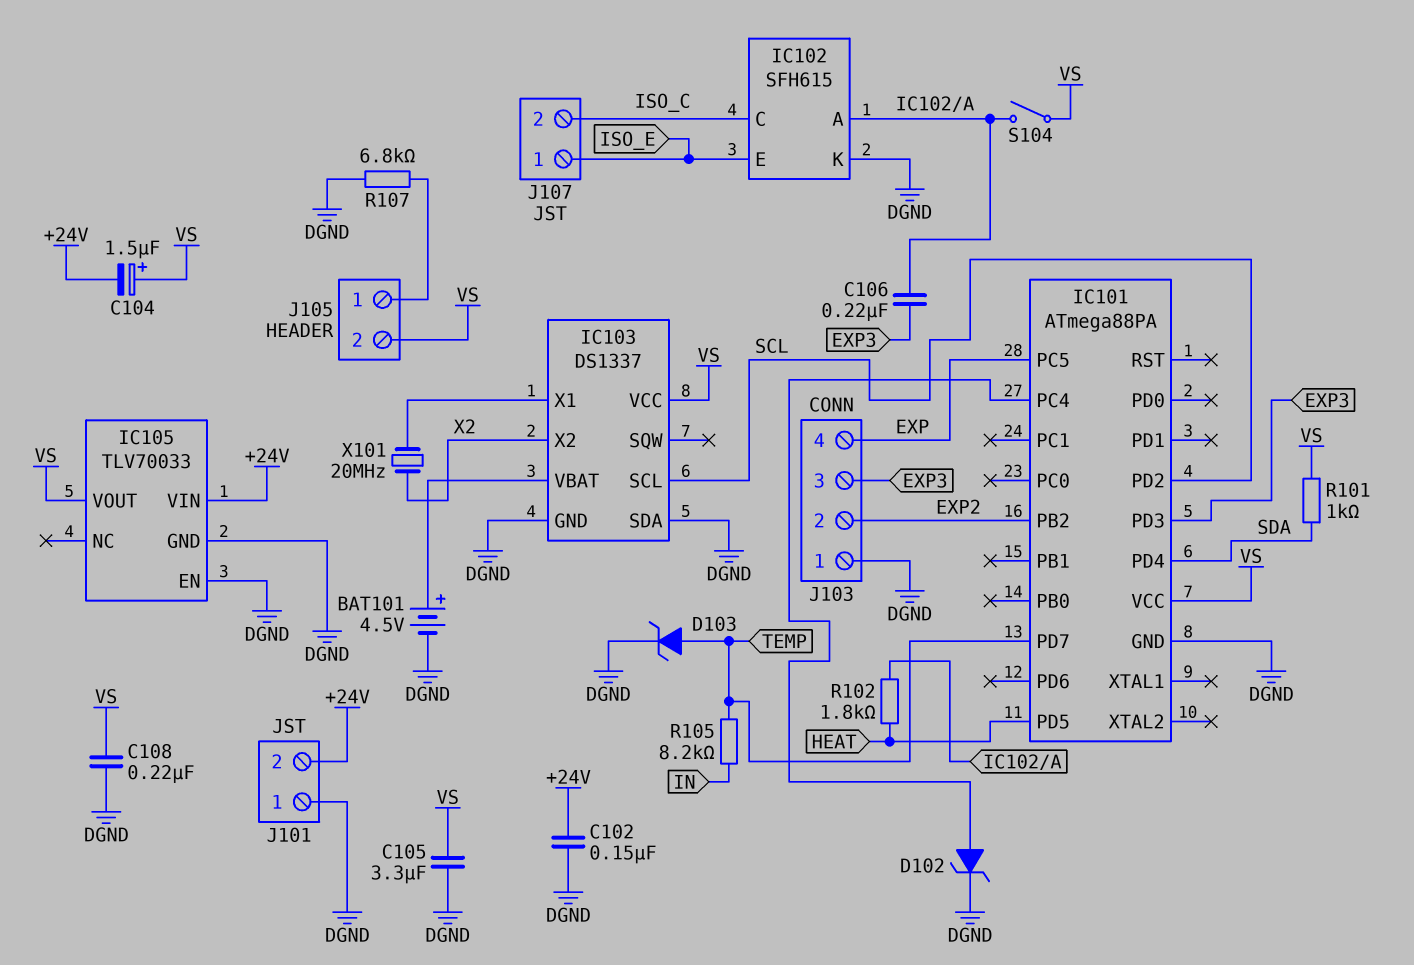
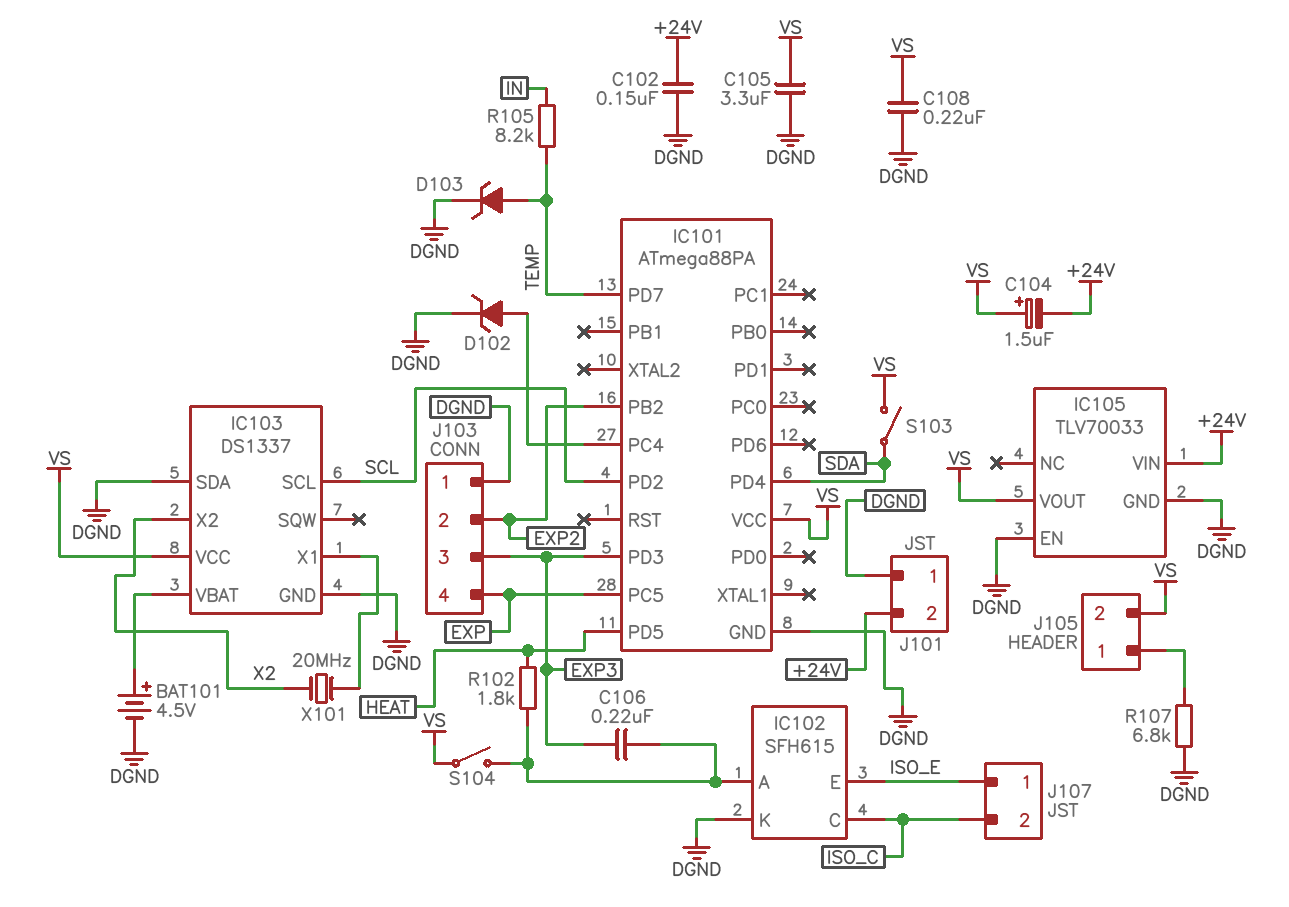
R101: 1k (SDA, VS) -> none
S103: none -> switch (SDA, VS)

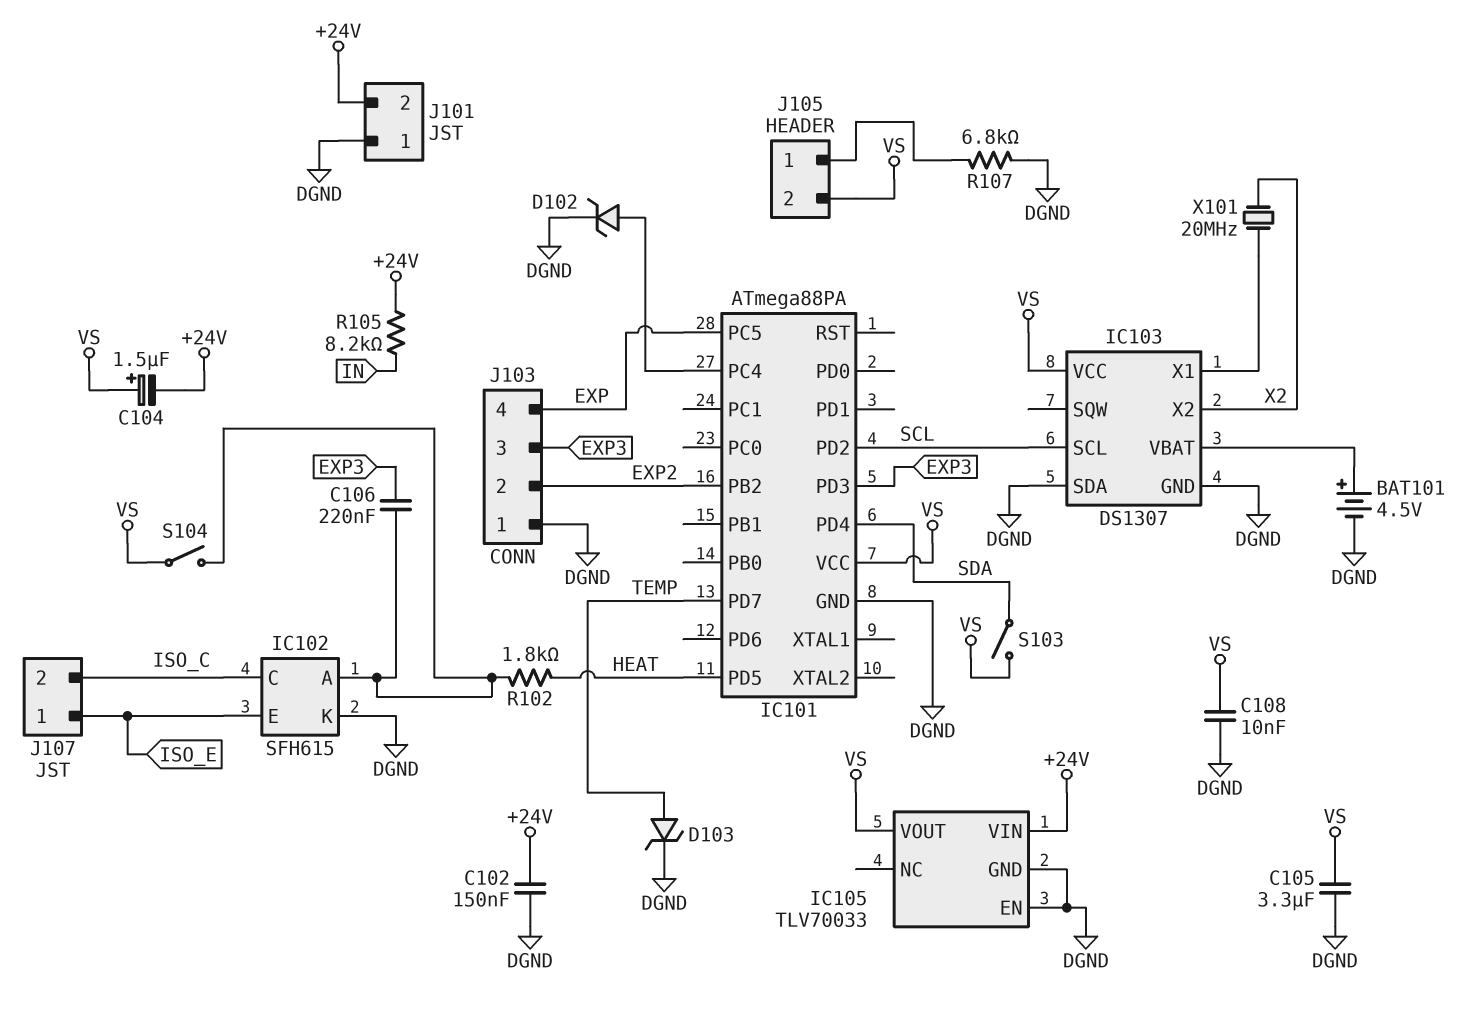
C108: 220nF (DGND, VS) -> 10nF (DGND, VS)
IC103: DS1337 -> DS1307
R105: 8.2k (IN, TEMP) -> 8.2k (+24V, IN)

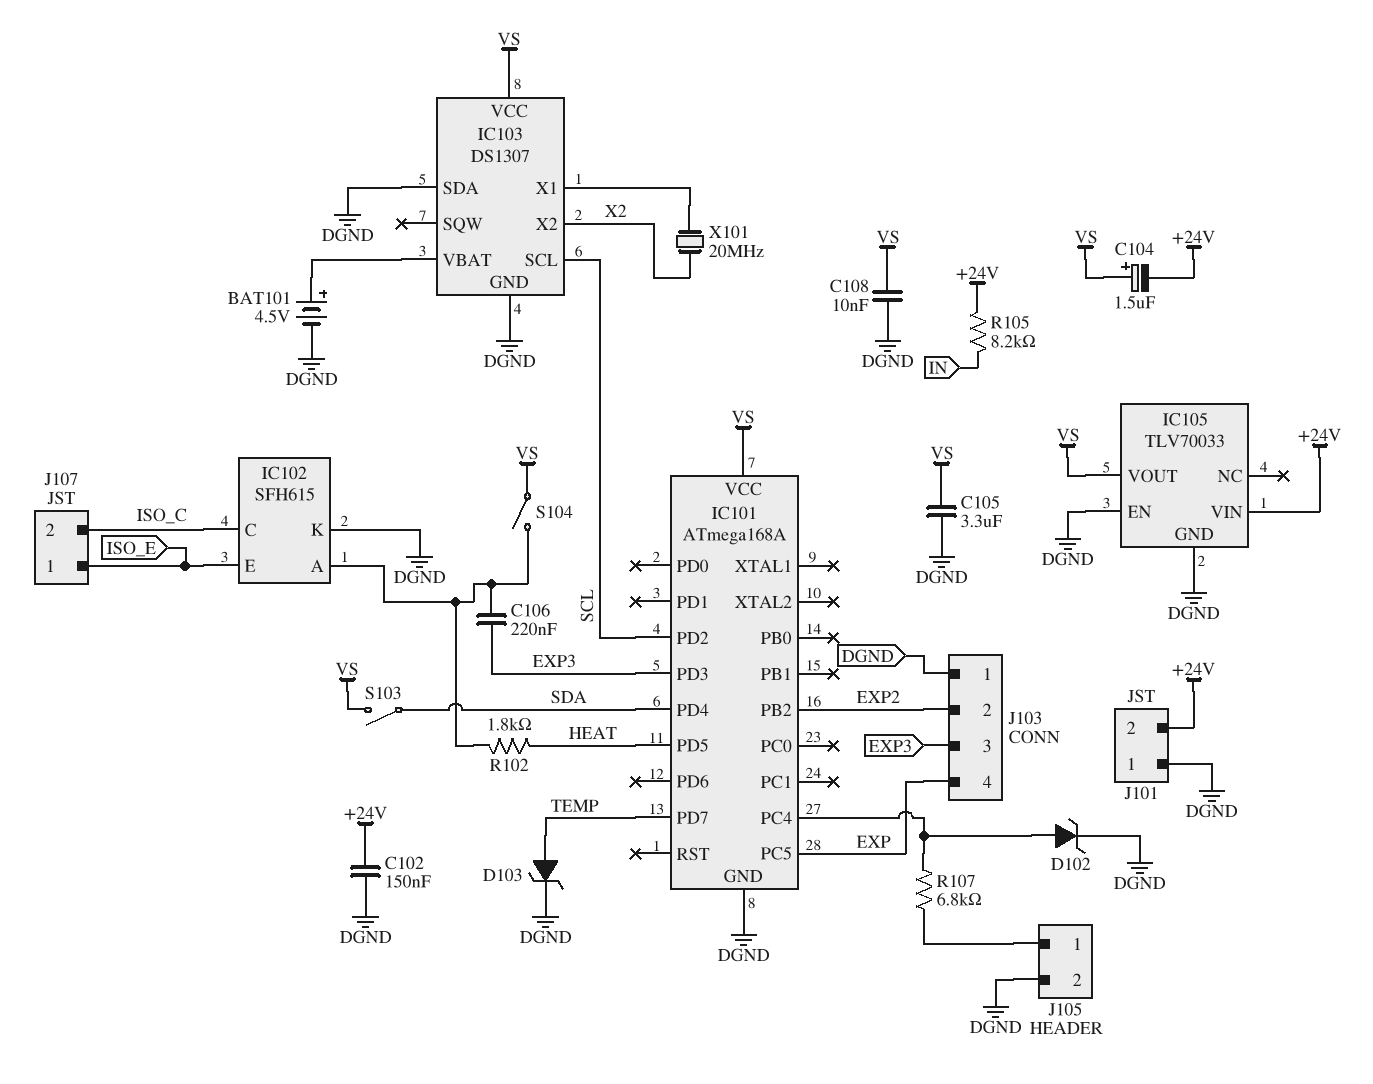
IC101: ATmega88PA -> ATmega168A
J105 pin 2: VS -> DGND
R107: 6.8k (DGND, J105/1) -> 6.8k (IC101/PC4, J105/1)

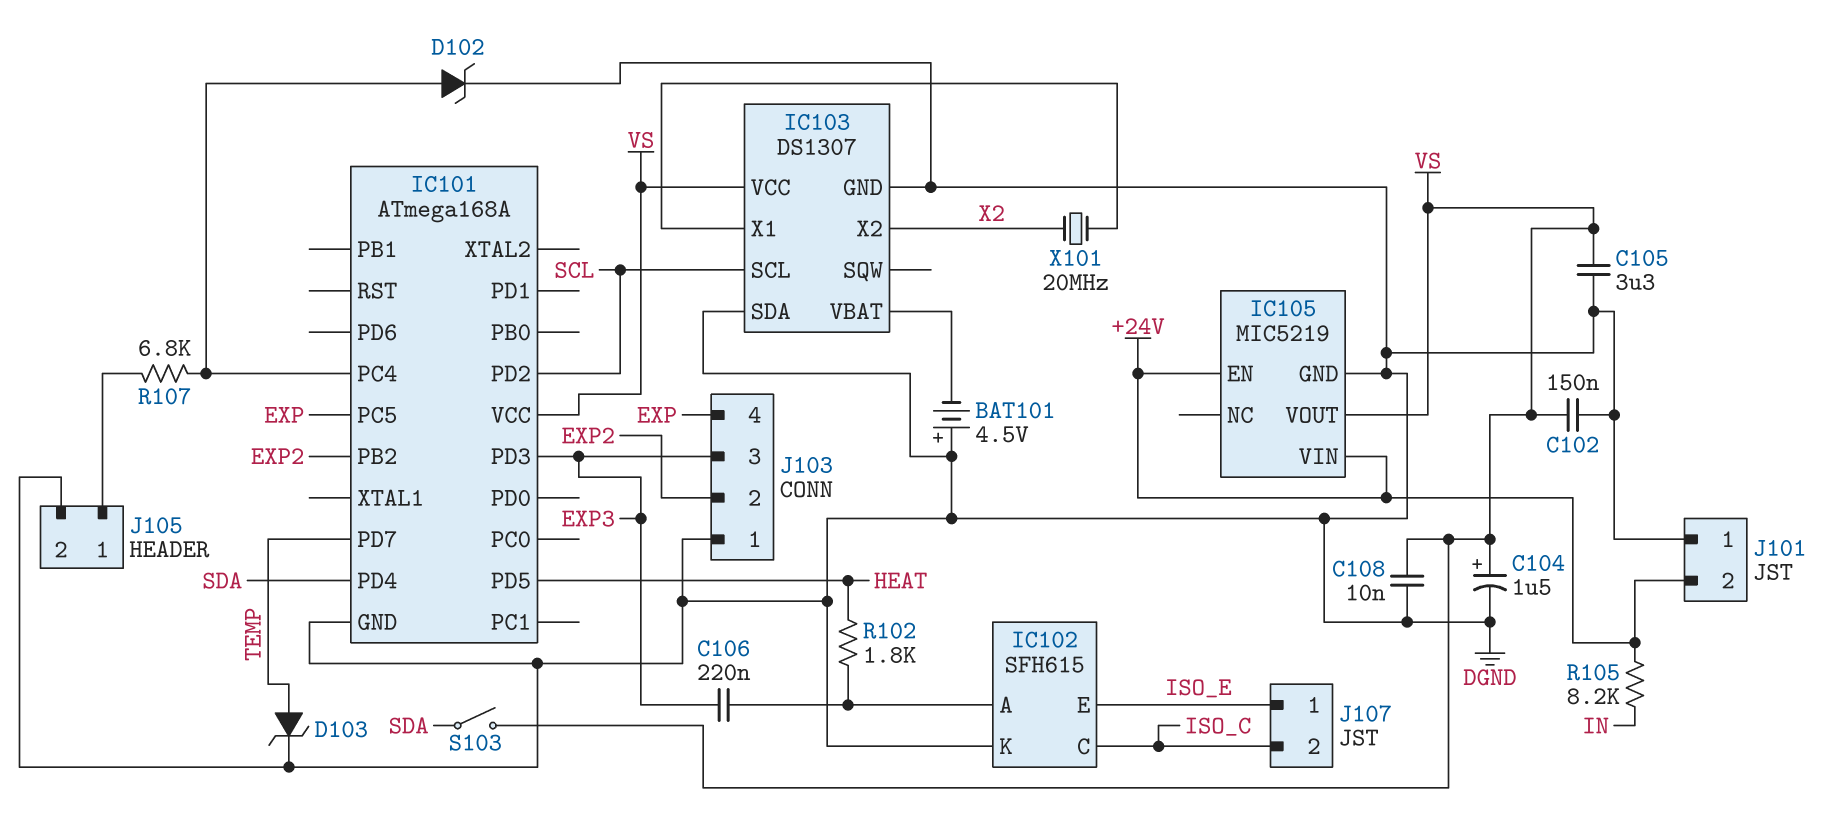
BAT101: 4.5V (plus IC103/VBAT, minus DGND) -> 4.5V (plus DGND, minus IC103/VBAT)
C102: 150nF (+24V, DGND) -> 150nF (DGND, VS)
C104: 1.5uF (plus VS, minus +24V) -> 1.5uF (plus VS, minus DGND)
IC105: TLV70033 -> MIC5219
IC105 pin EN: DGND -> +24V
S104: switch (IC102/A, VS) -> none

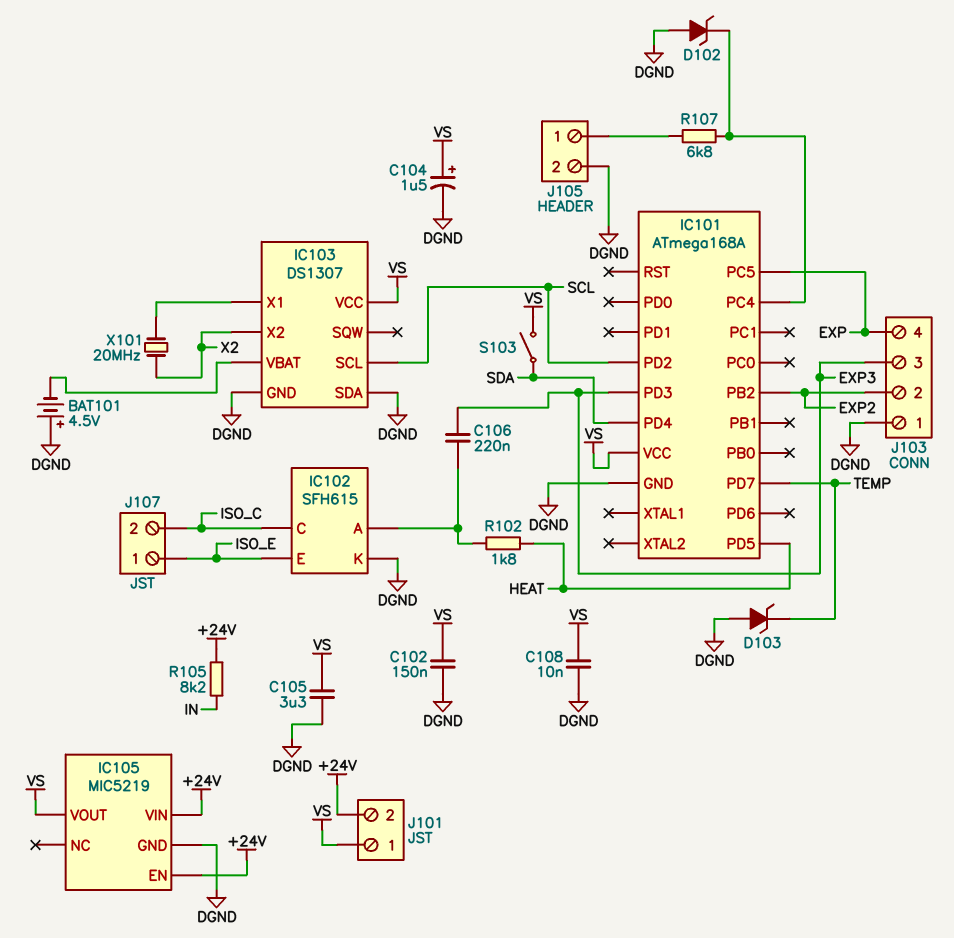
D102: zener (A IC101/PC4, K DGND) -> zener (A DGND, K IC101/PC4)
D103: zener (A TEMP, K DGND) -> zener (A DGND, K TEMP)
J101 pin 1: DGND -> VS

